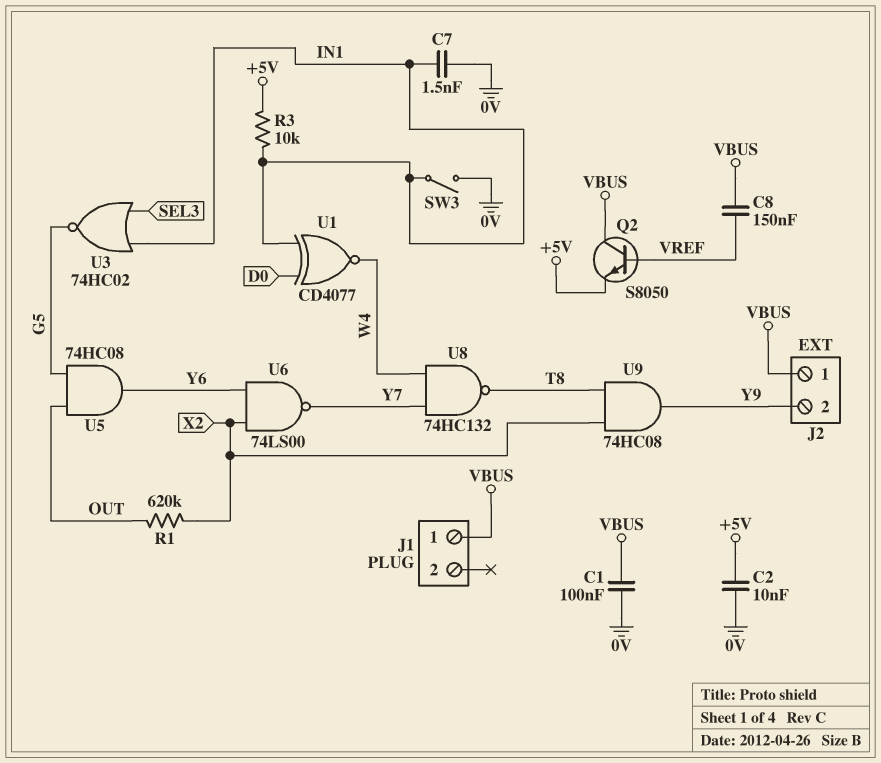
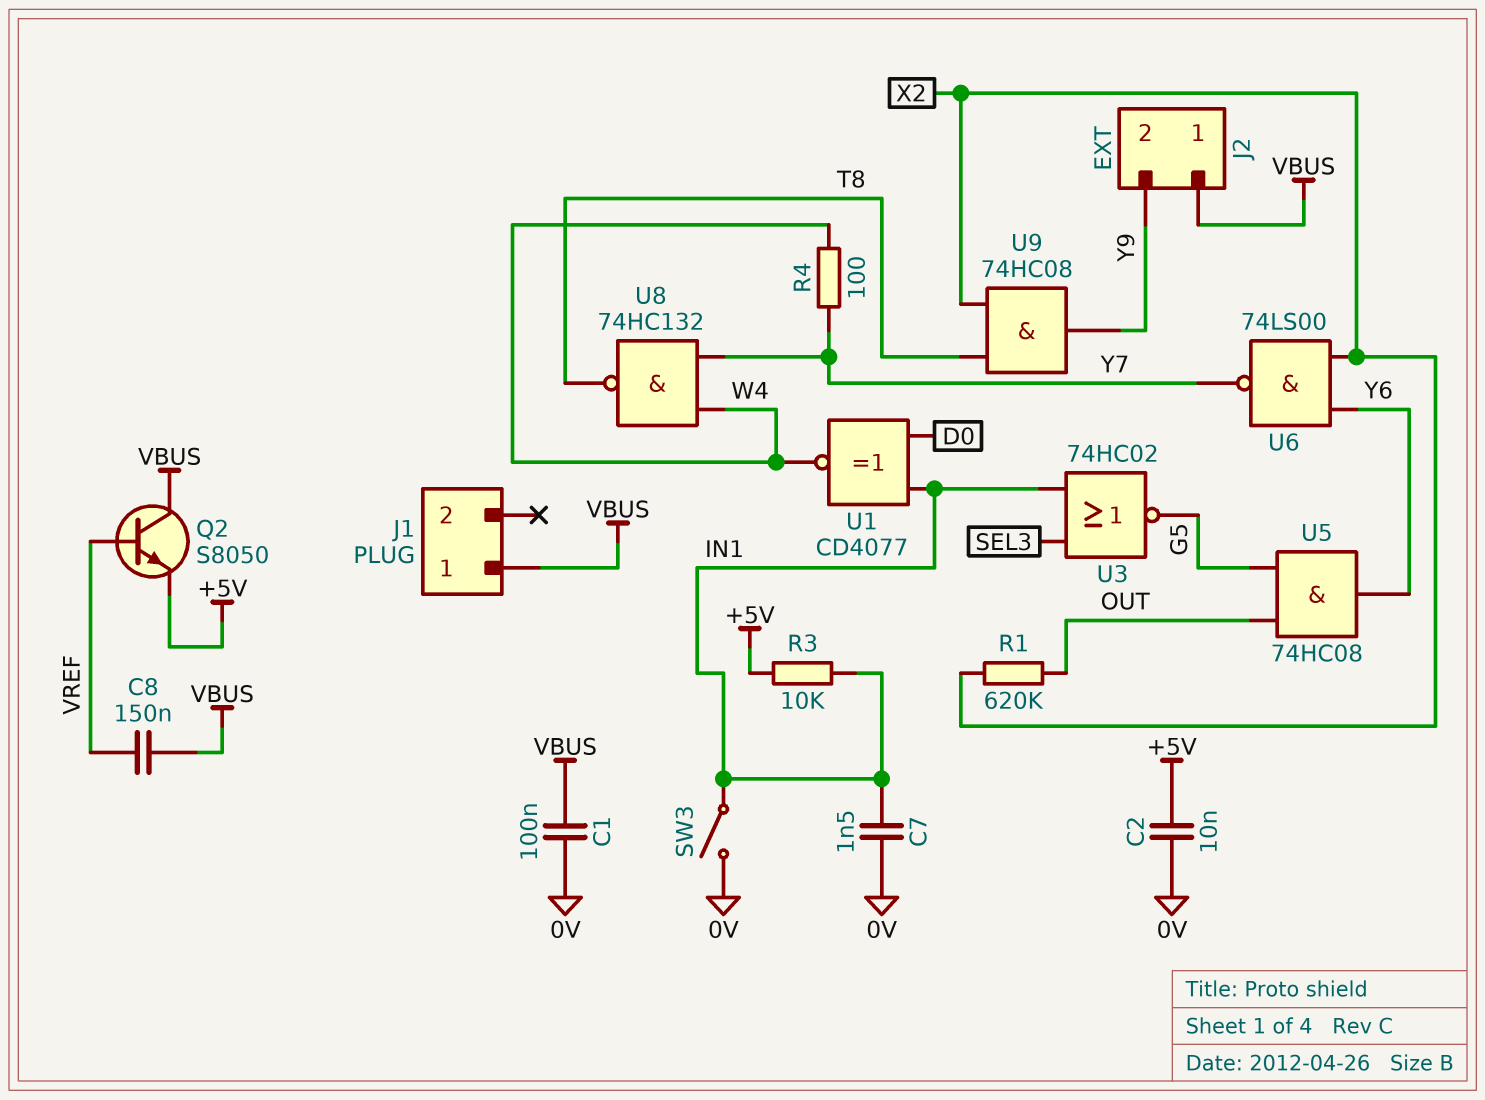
R4: none -> 100 (W4, Y7)

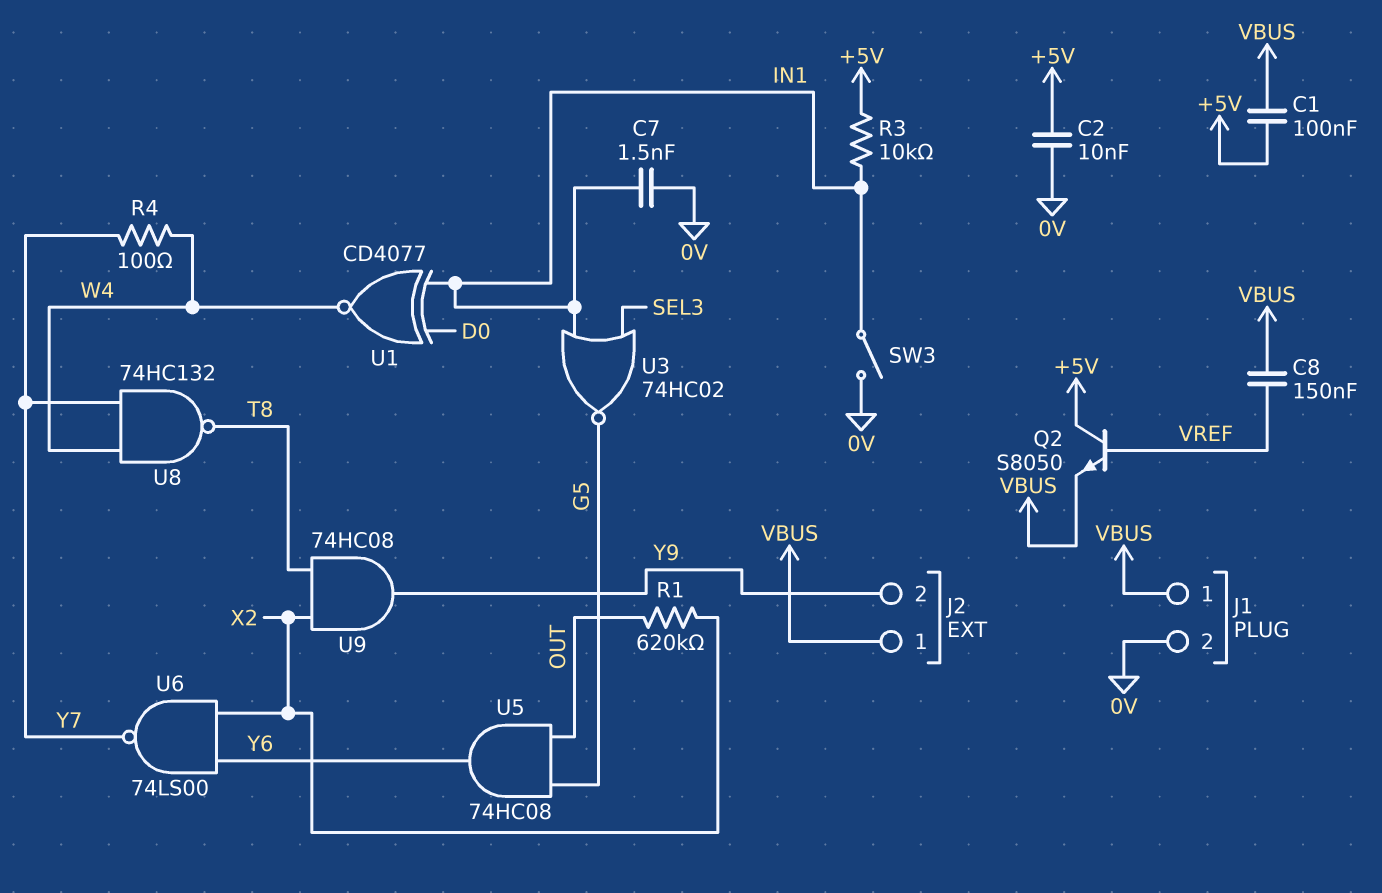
C1: 100nF (0V, VBUS) -> 100nF (+5V, VBUS)
J1 pin 2: none -> 0V
Q2: NPN S8050 (B VREF, C VBUS, E +5V) -> NPN S8050 (B VREF, C +5V, E VBUS)

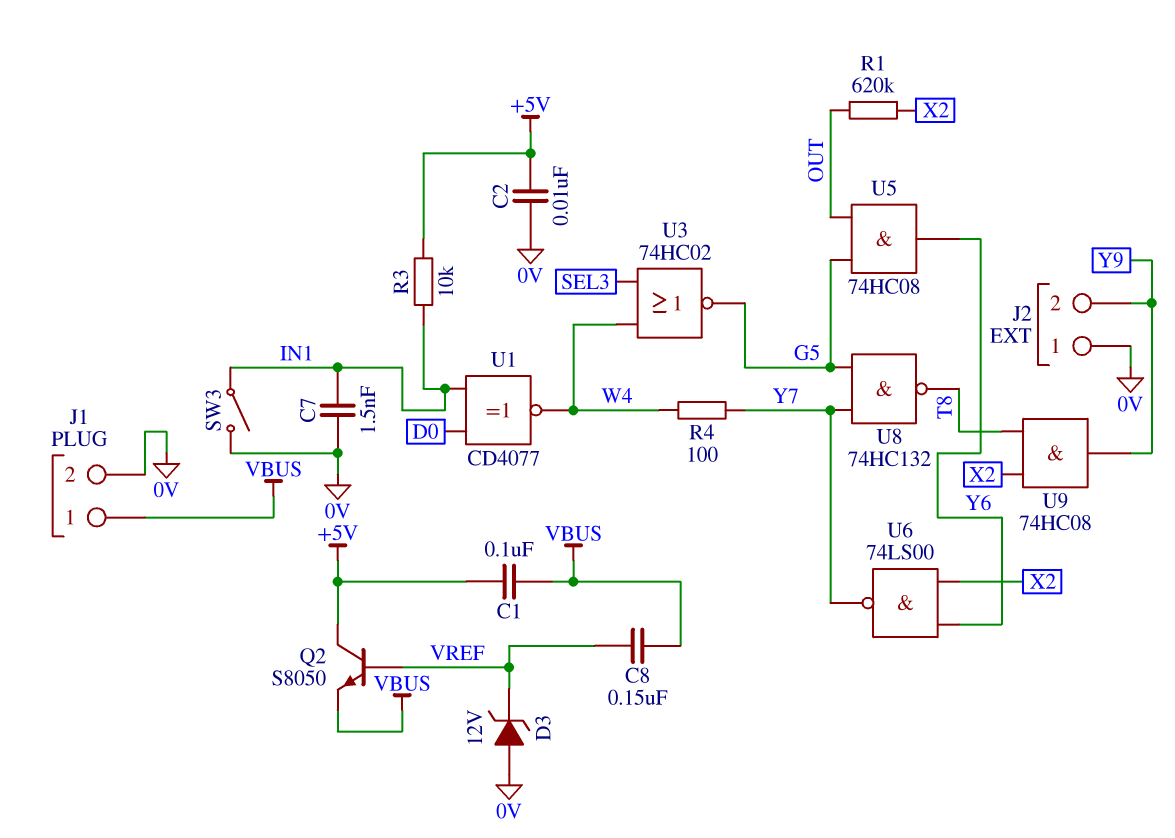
D3: none -> zener 12V (A 0V, K VREF)
J2 pin 1: VBUS -> 0V
U3: NOR 74HC02 (in IN1, in SEL3, out G5) -> NOR 74HC02 (in SEL3, in W4, out G5)
U8: NAND 74HC132 (in W4, in Y7, out T8) -> NAND 74HC132 (in G5, in Y7, out T8)

